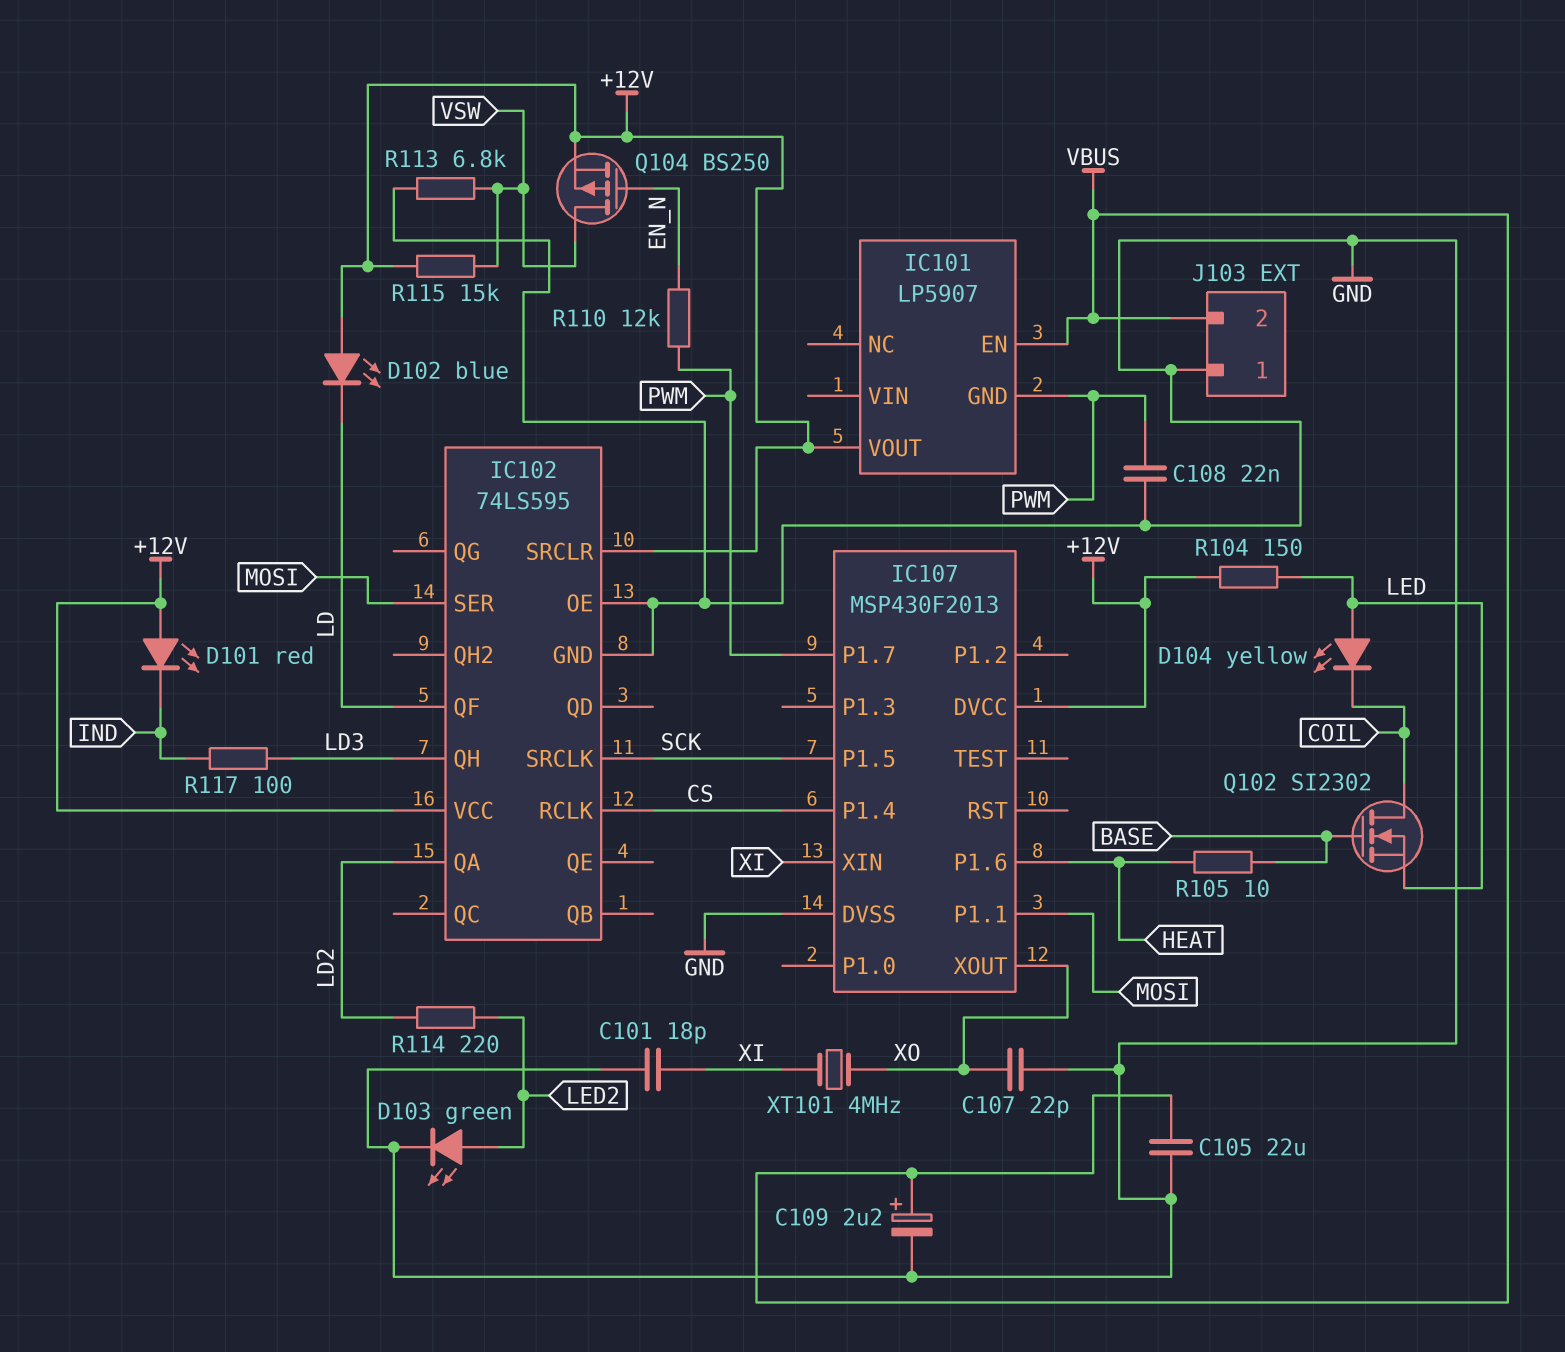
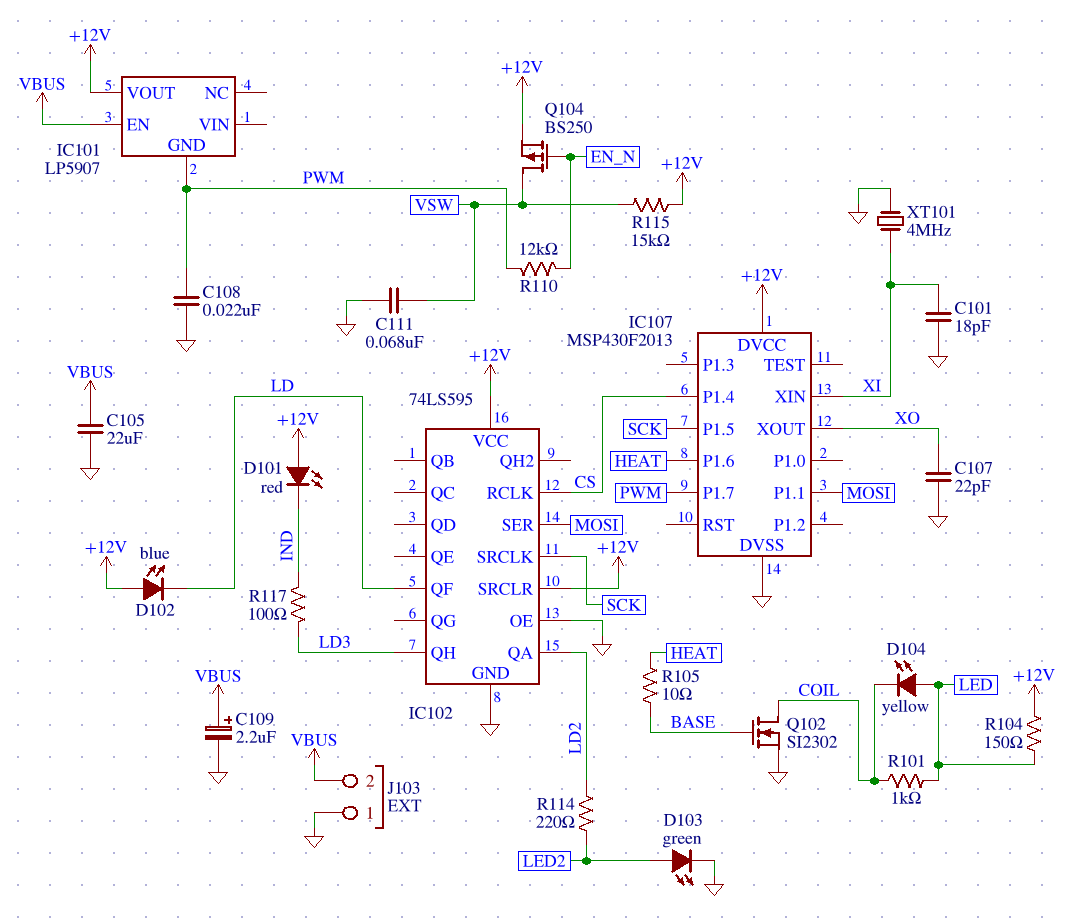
C111: none -> 68nF (GND, VSW)
Q102: NMOS SI2302 (G BASE, D COIL, S LED) -> NMOS SI2302 (G BASE, D COIL, S GND)
R101: none -> 1k (COIL, LED)
R113: 6.8k (GND, VSW) -> none
XT101: 4MHz (XI, XO) -> 4MHz (GND, XI)

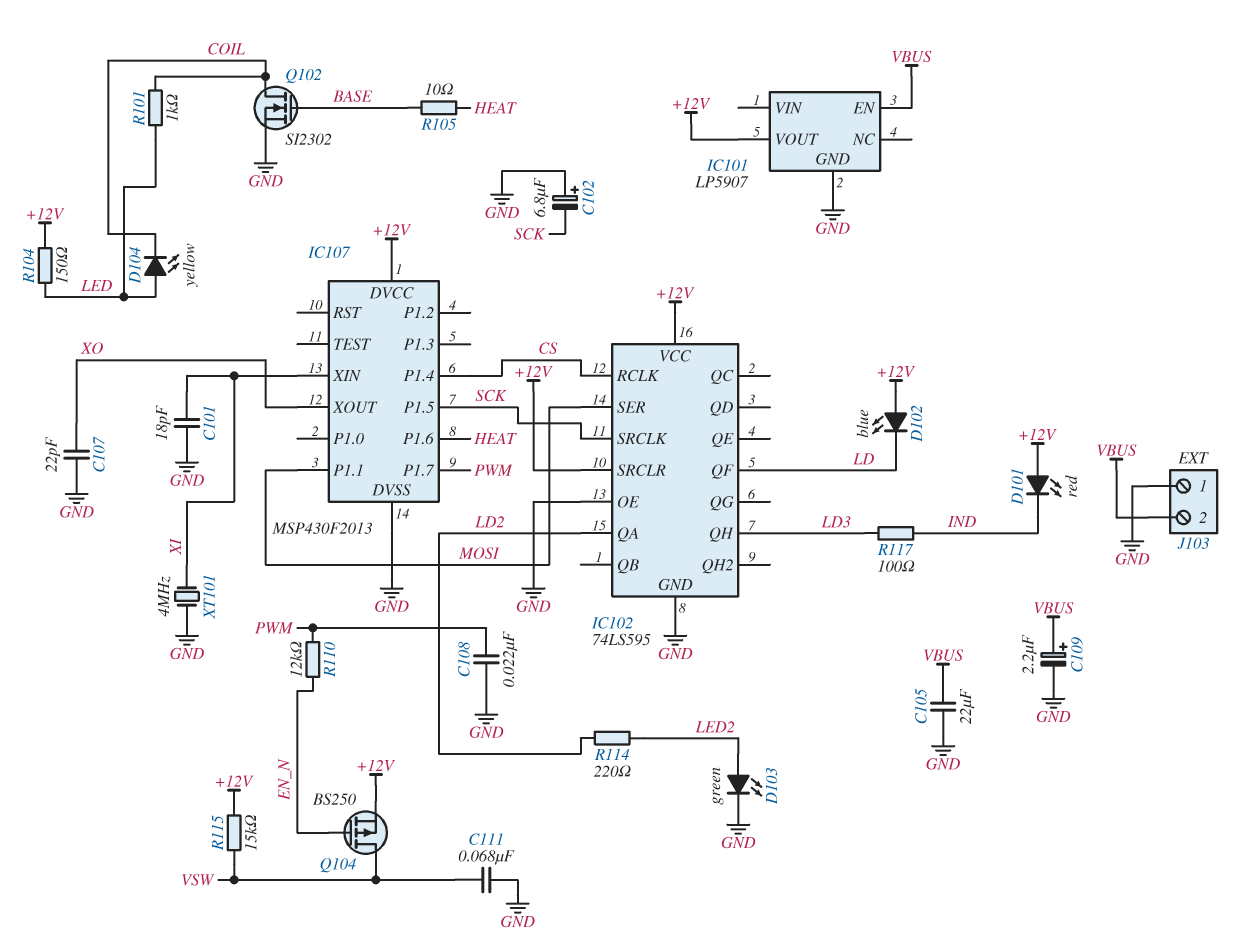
C102: none -> 6.8uF (plus GND, minus SCK)
IC101 pin GND: PWM -> GND

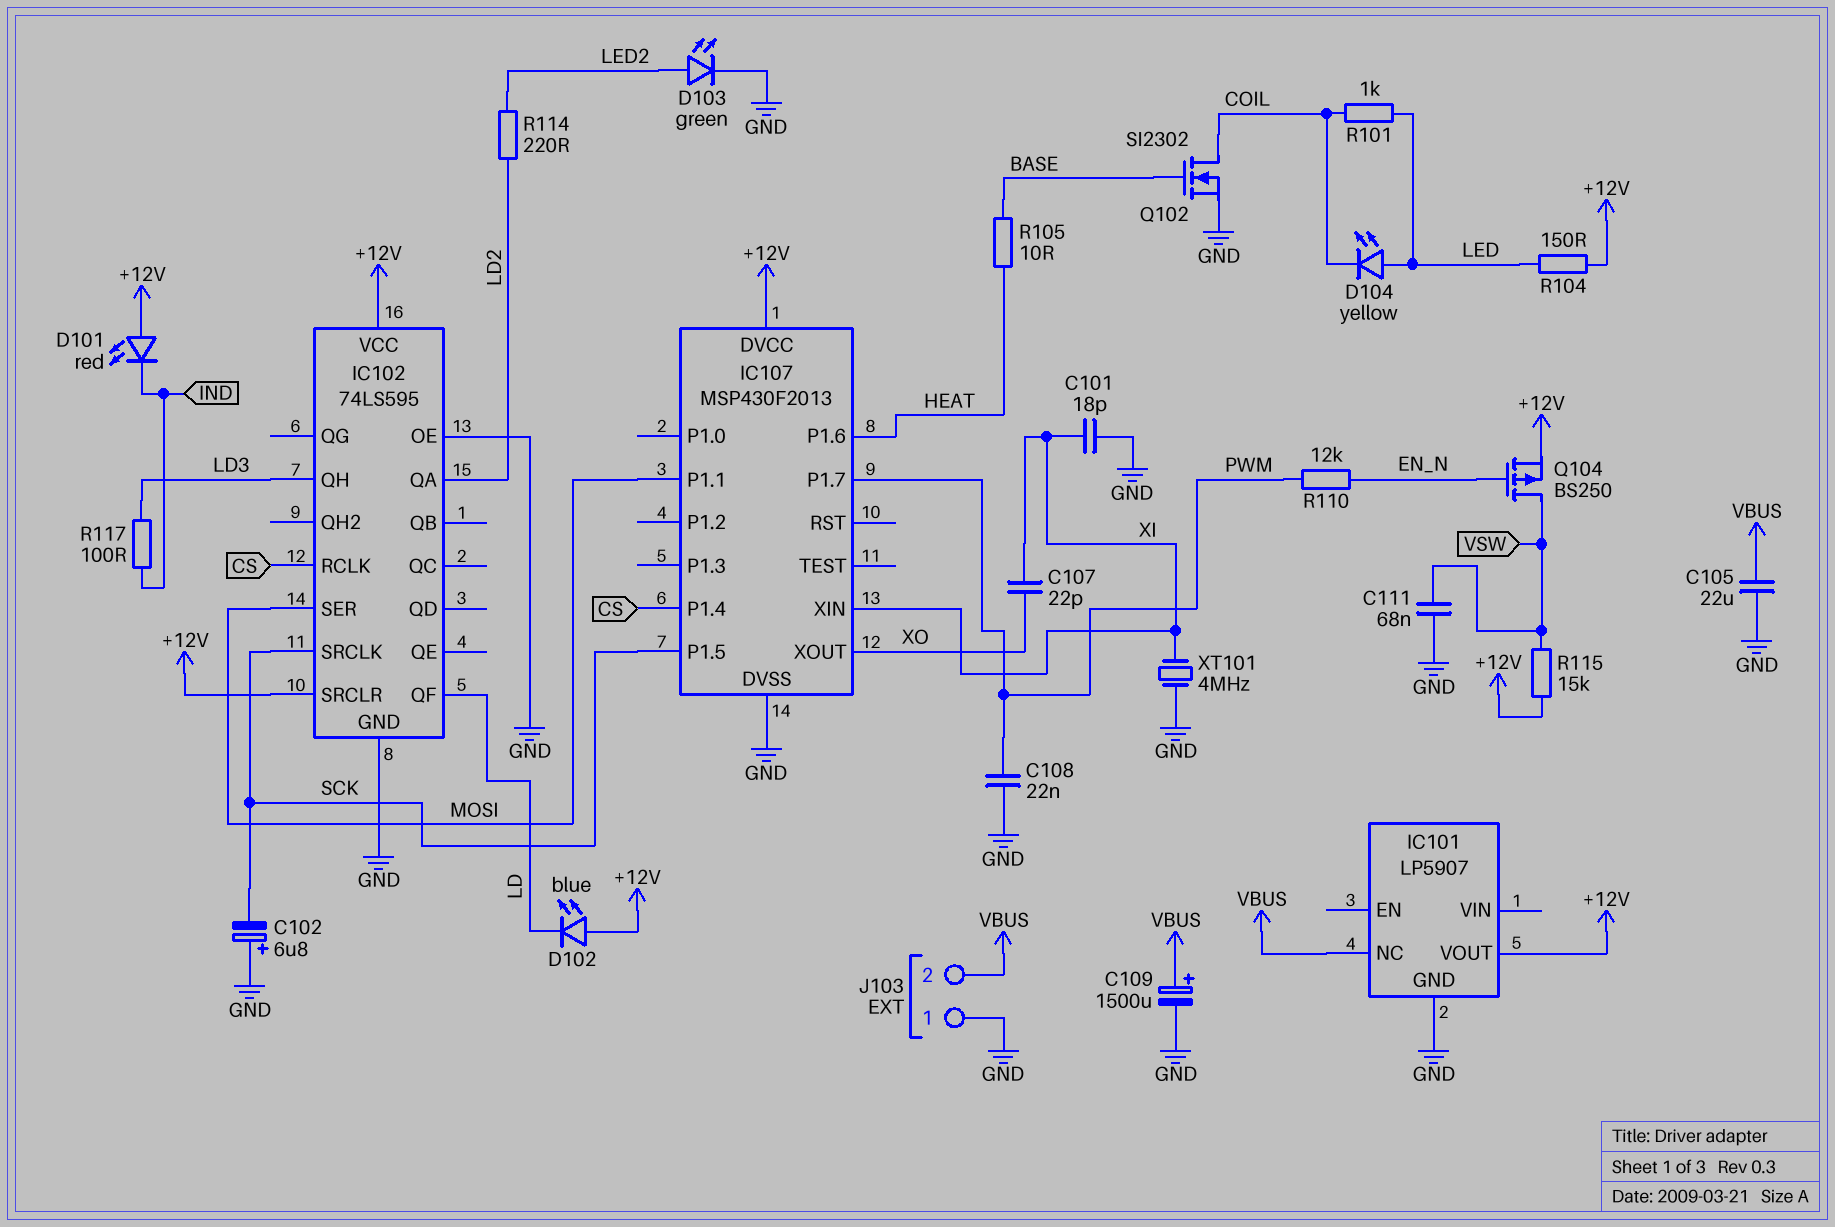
C107: 22pF (GND, XO) -> 22pF (XI, XO)
C109: 2.2uF (plus VBUS, minus GND) -> 1500uF (plus VBUS, minus GND)
IC101 pin EN: VBUS -> none
IC101 pin NC: none -> VBUS

